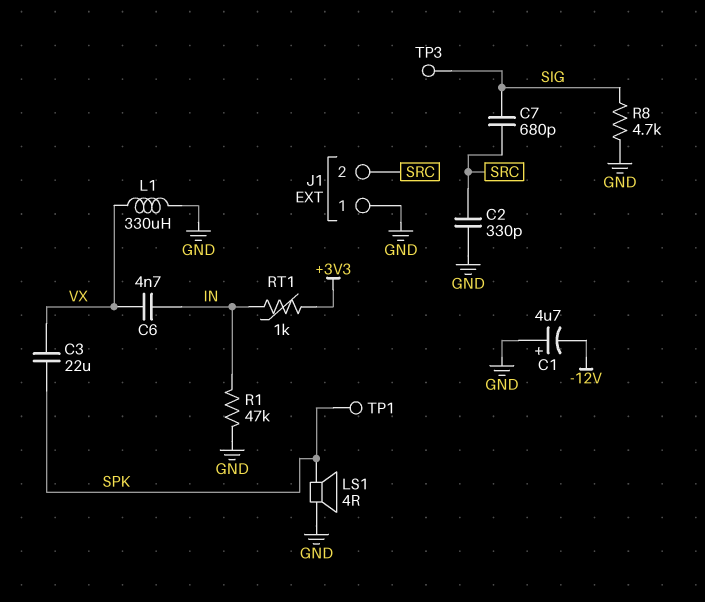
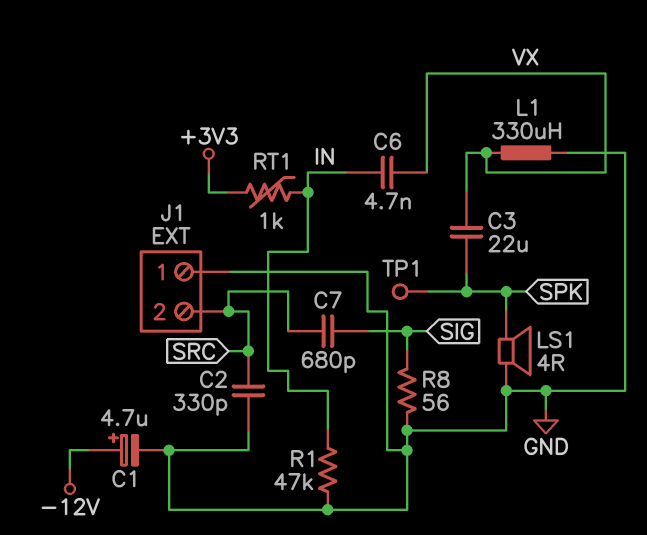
C1: 4.7uF (plus GND, minus -12V) -> 4.7uF (plus -12V, minus GND)
R8: 4.7k (GND, SIG) -> 56 (GND, SIG)
TP3: test point (SIG) -> none

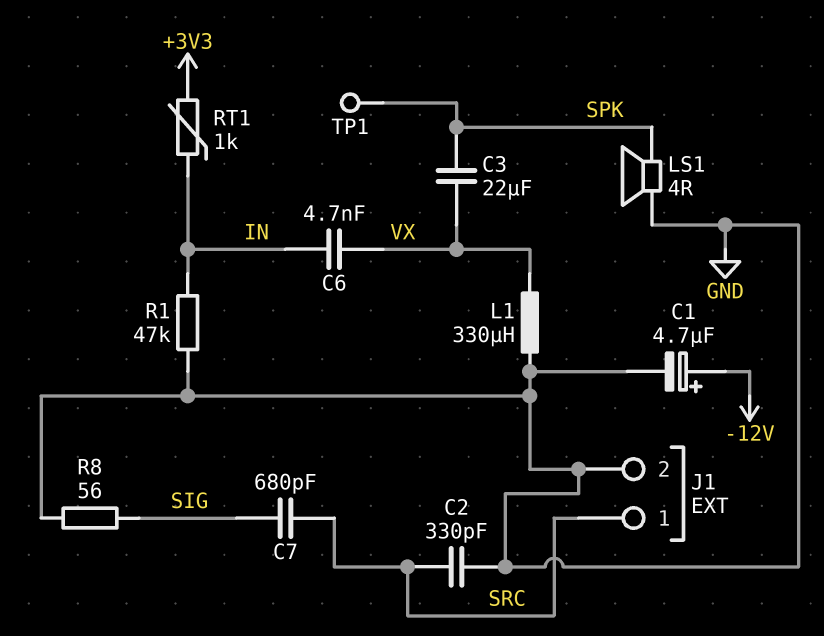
J1 pin 1: GND -> SRC
J1 pin 2: SRC -> GND

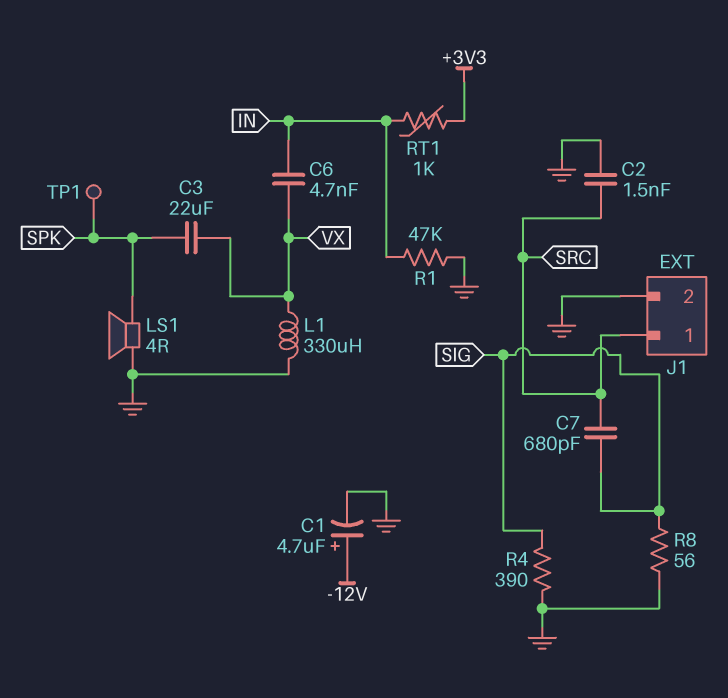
C2: 330pF (GND, SRC) -> 1.5nF (GND, SRC)
R4: none -> 390 (GND, SIG)

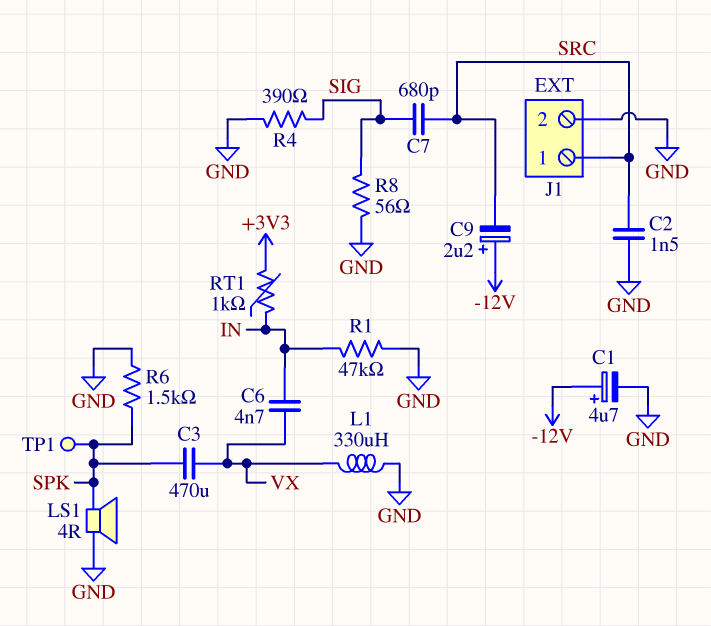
C3: 22uF (SPK, VX) -> 470uF (SPK, VX)
C9: none -> 2.2uF (plus -12V, minus SRC)
R6: none -> 1.5k (GND, SPK)

